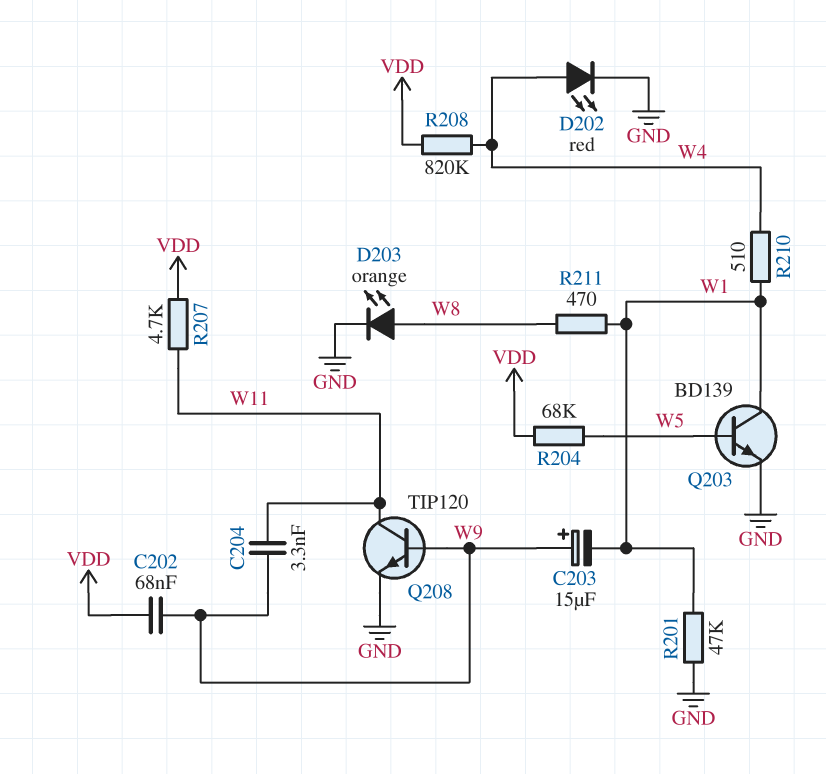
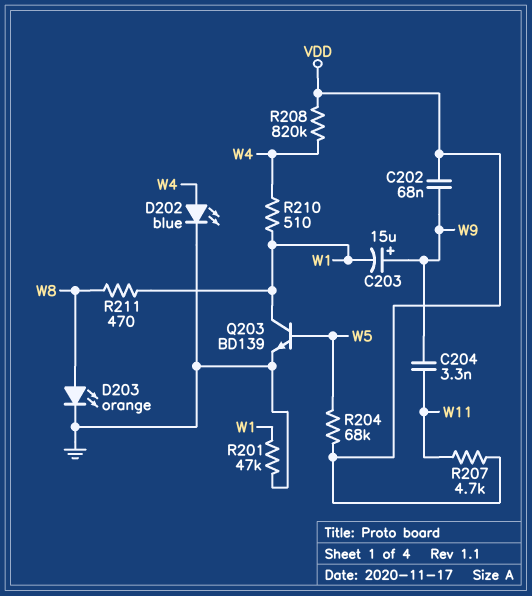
D202: LED red (A W4, K GND) -> LED blue (A W4, K GND)
Q208: NPN TIP120 (B W9, C W11, E GND) -> none

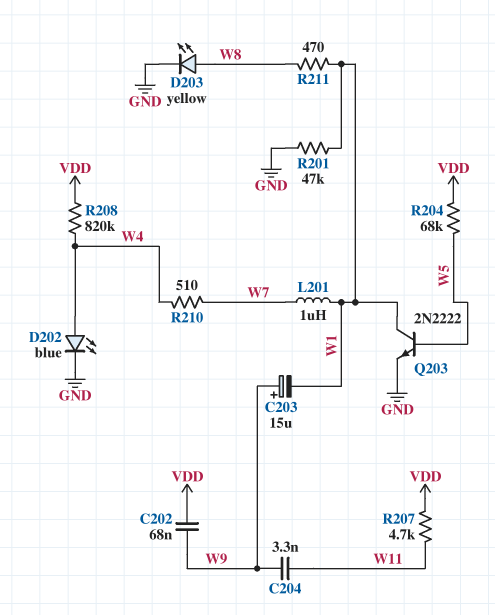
D203: LED orange (A W8, K GND) -> LED yellow (A W8, K GND)
L201: none -> 1uH (W1, W7)
Q203: NPN BD139 (B W5, C W1, E GND) -> NPN 2N2222 (B W5, C W1, E GND)
R210: 510 (W1, W4) -> 510 (W4, W7)

